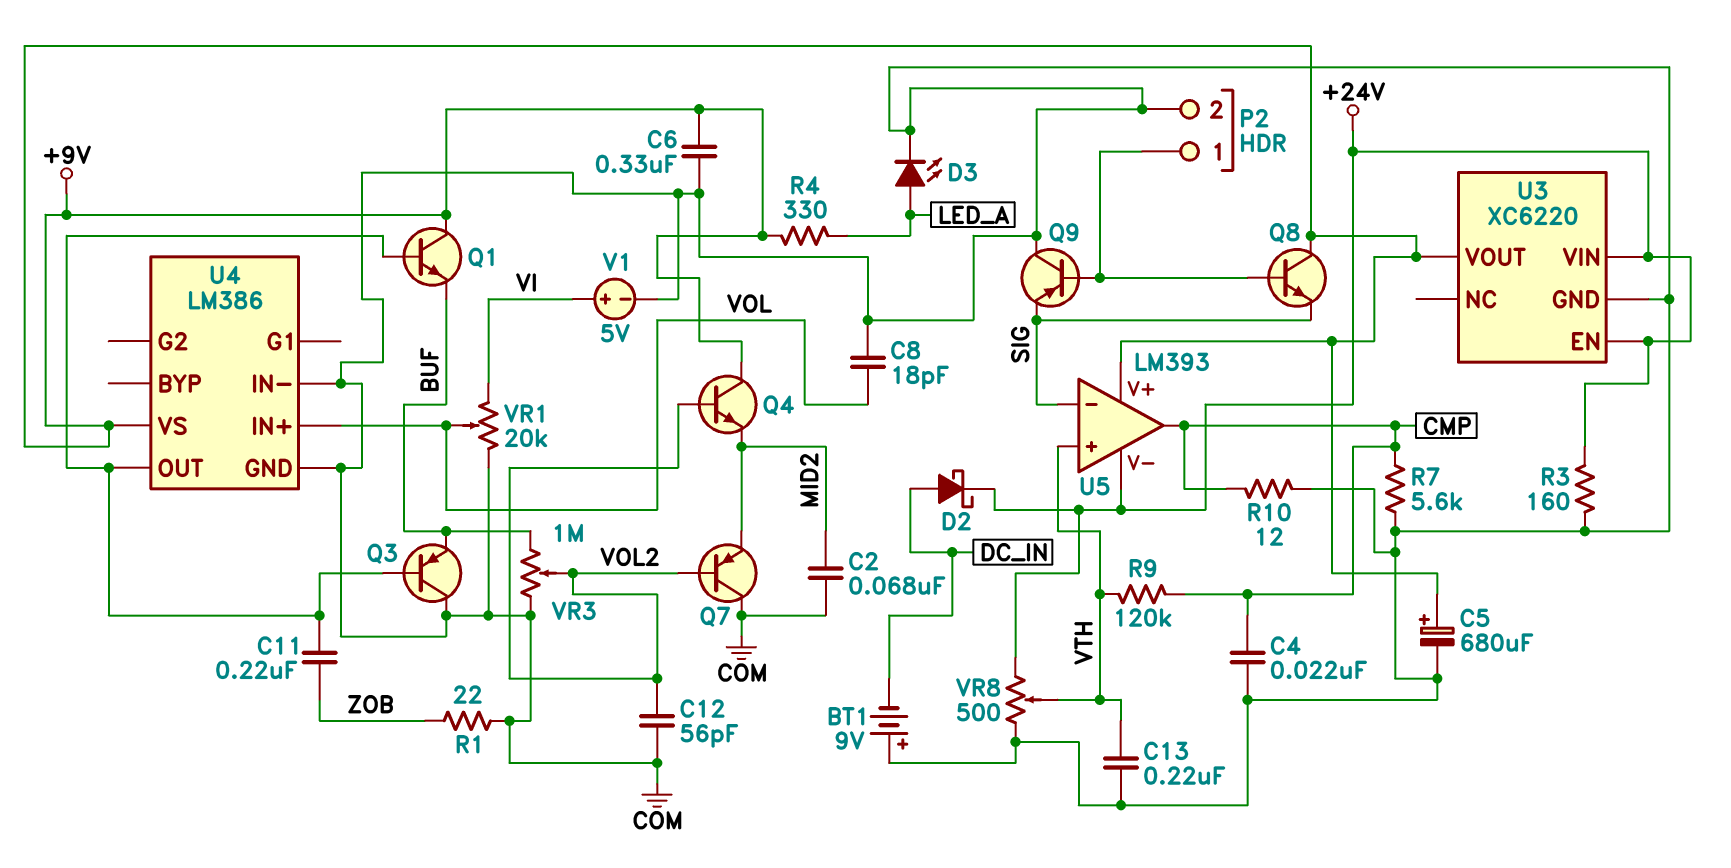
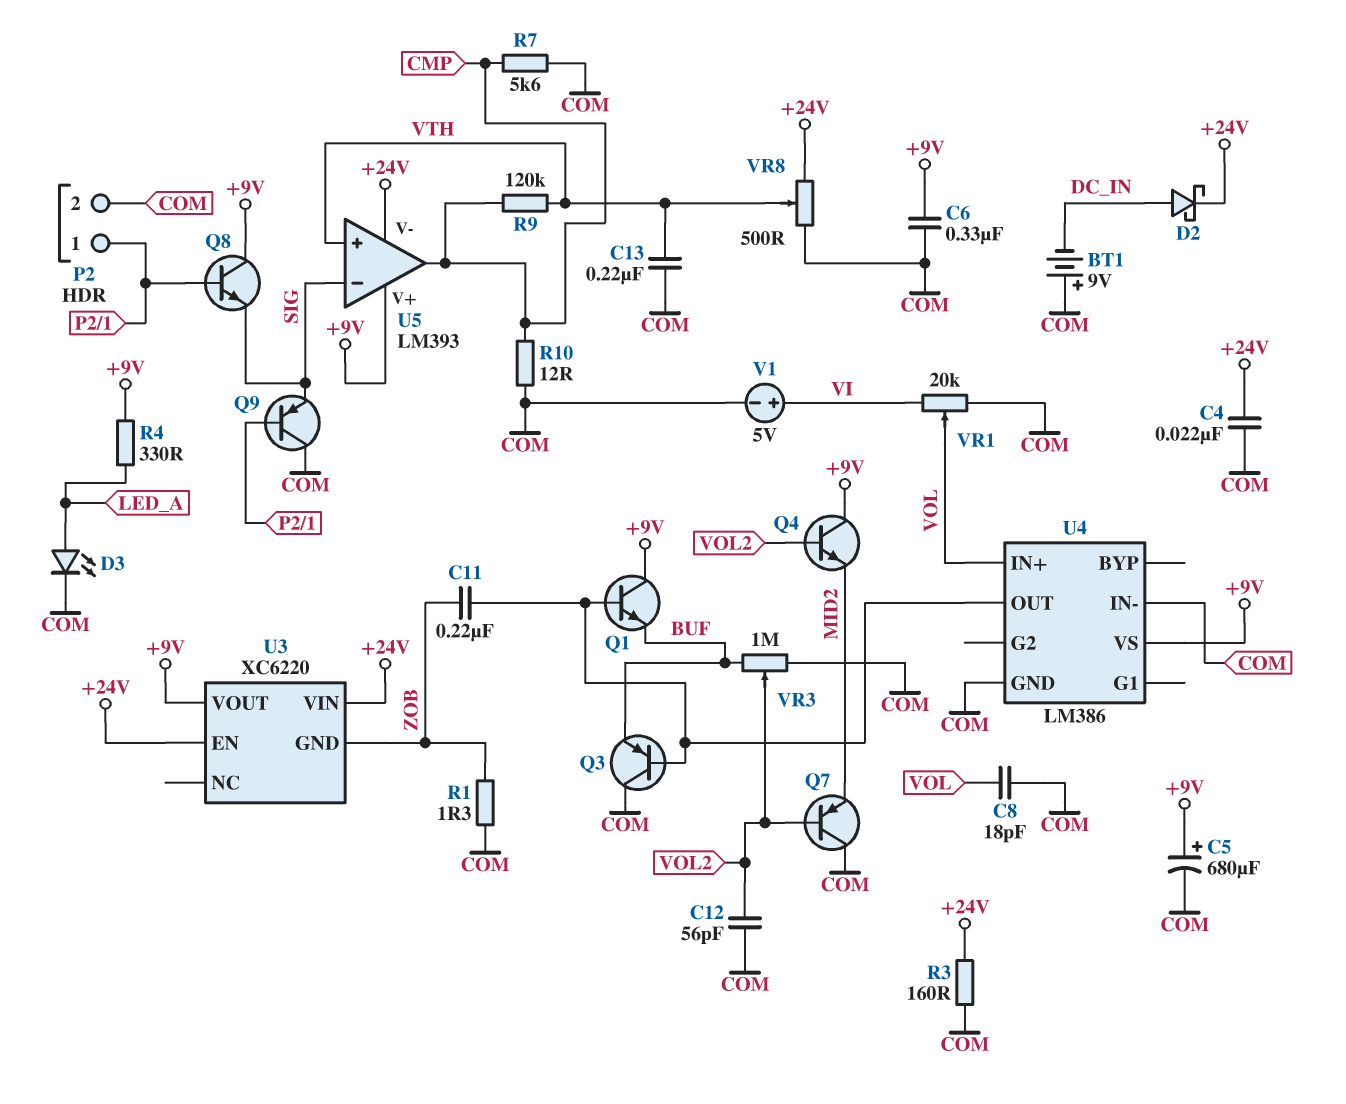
C2: 68nF (COM, MID2) -> none
C4: 22nF (CMP, COM) -> 22nF (+24V, COM)
R1: 22 (COM, ZOB) -> 1.3 (COM, ZOB)
U3 pin GND: COM -> ZOB

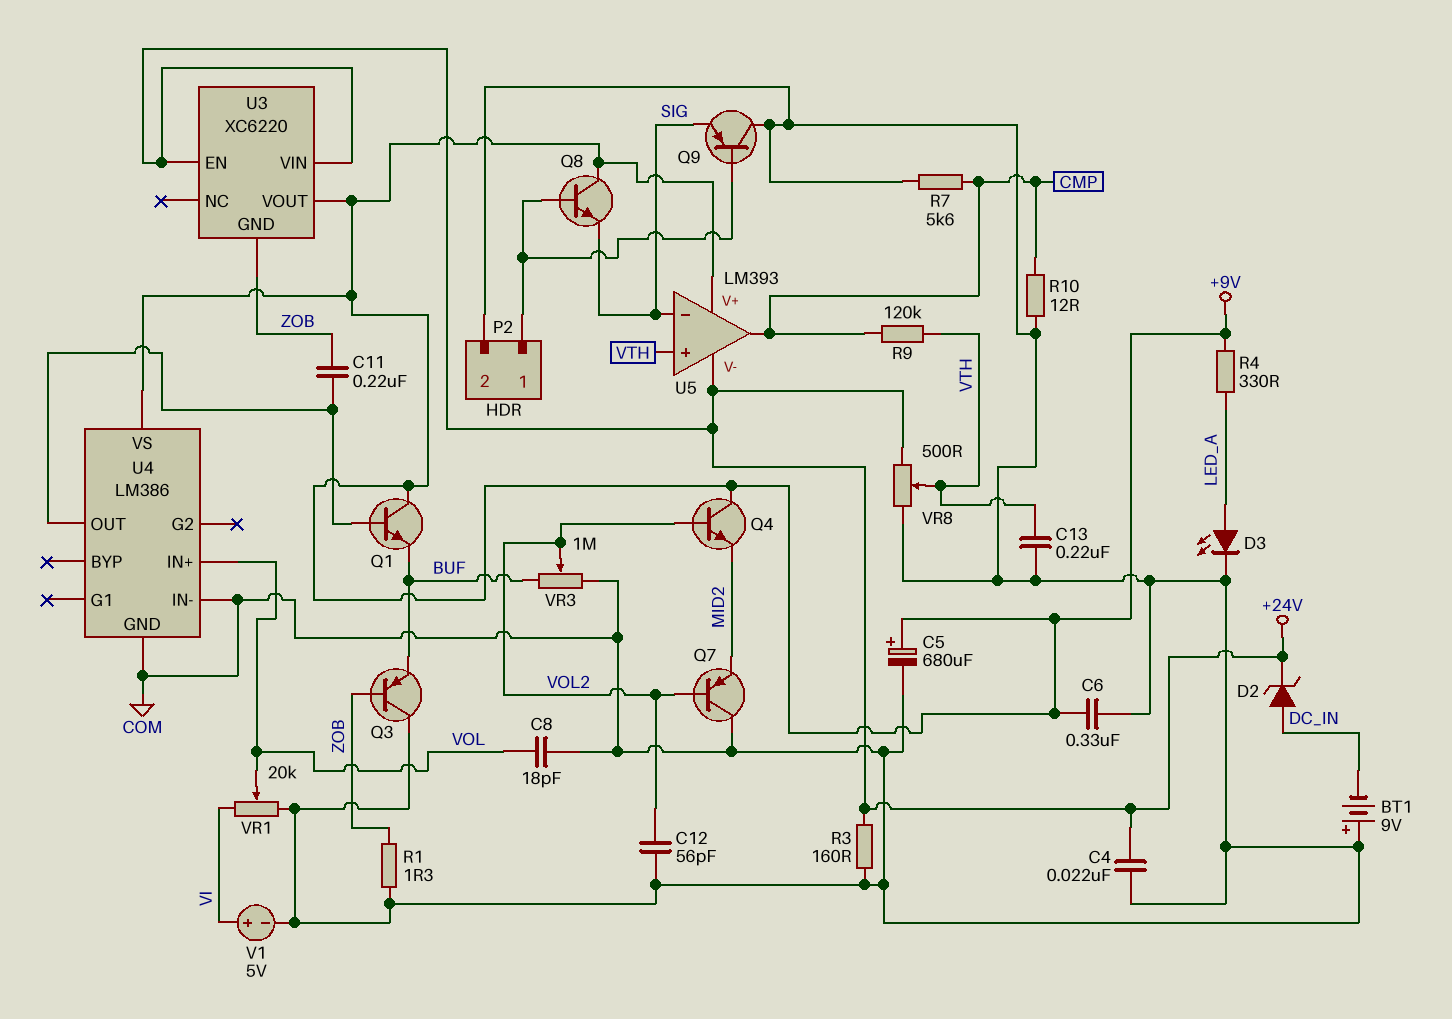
D2: schottky (A DC_IN, K +24V) -> zener (A DC_IN, K +24V)
Q3: PNP (B U4/OUT, C COM, E BUF) -> PNP (B ZOB, C COM, E BUF)

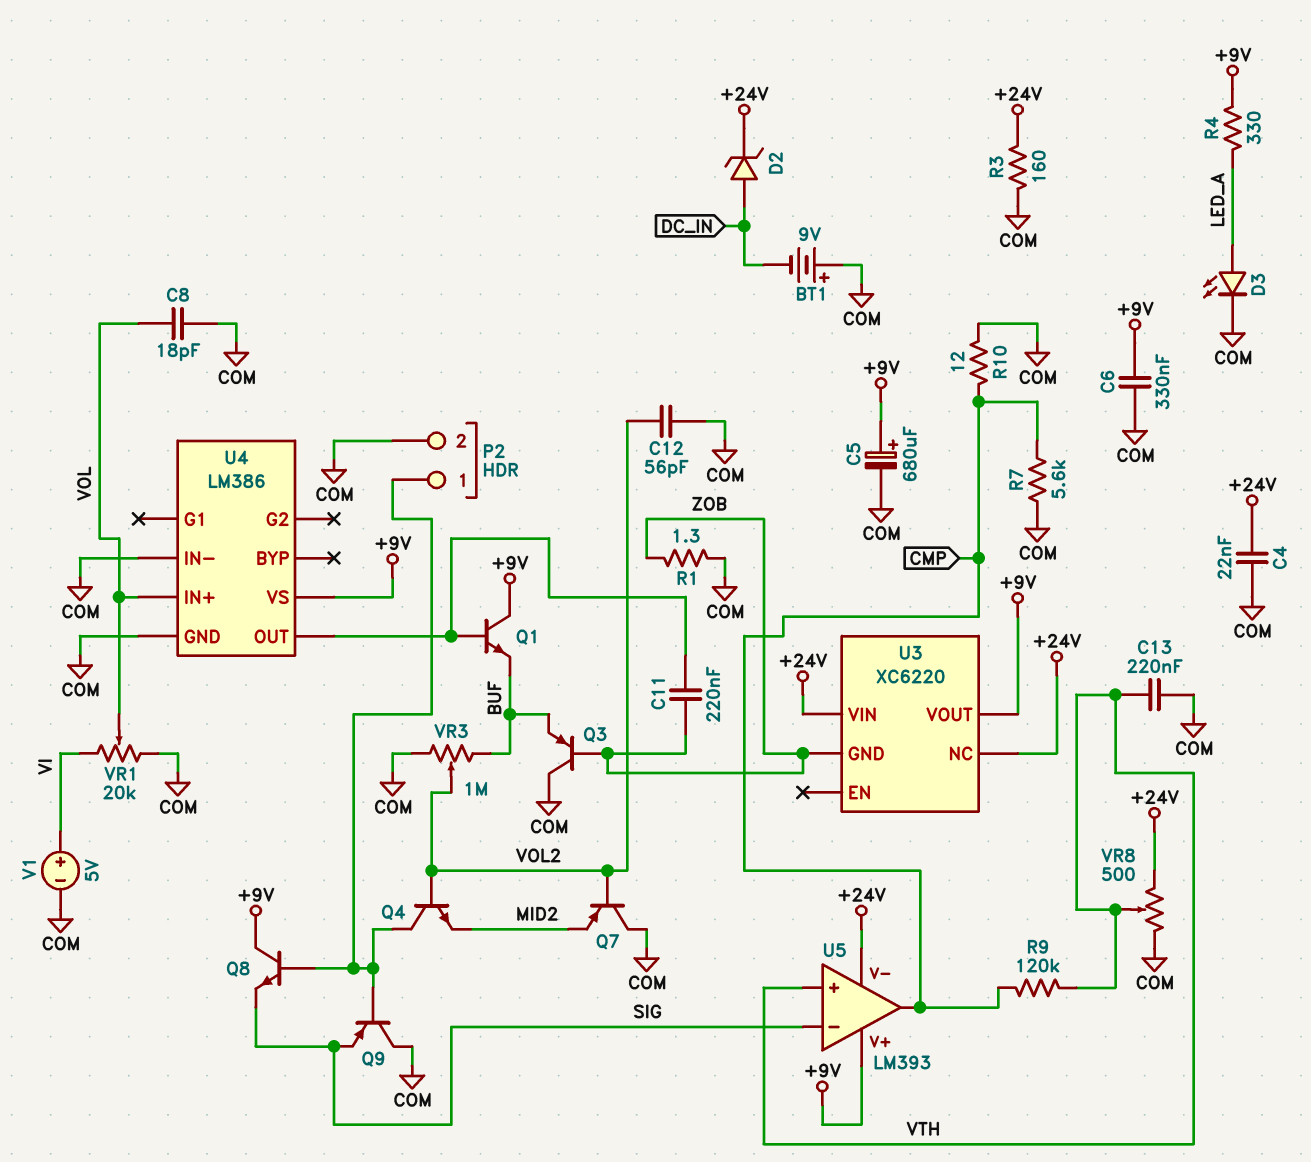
Q4: NPN (B VOL2, C +9V, E MID2) -> NPN (B VOL2, C P2/1, E MID2)
U3 pin EN: +24V -> none
U3 pin NC: none -> +24V

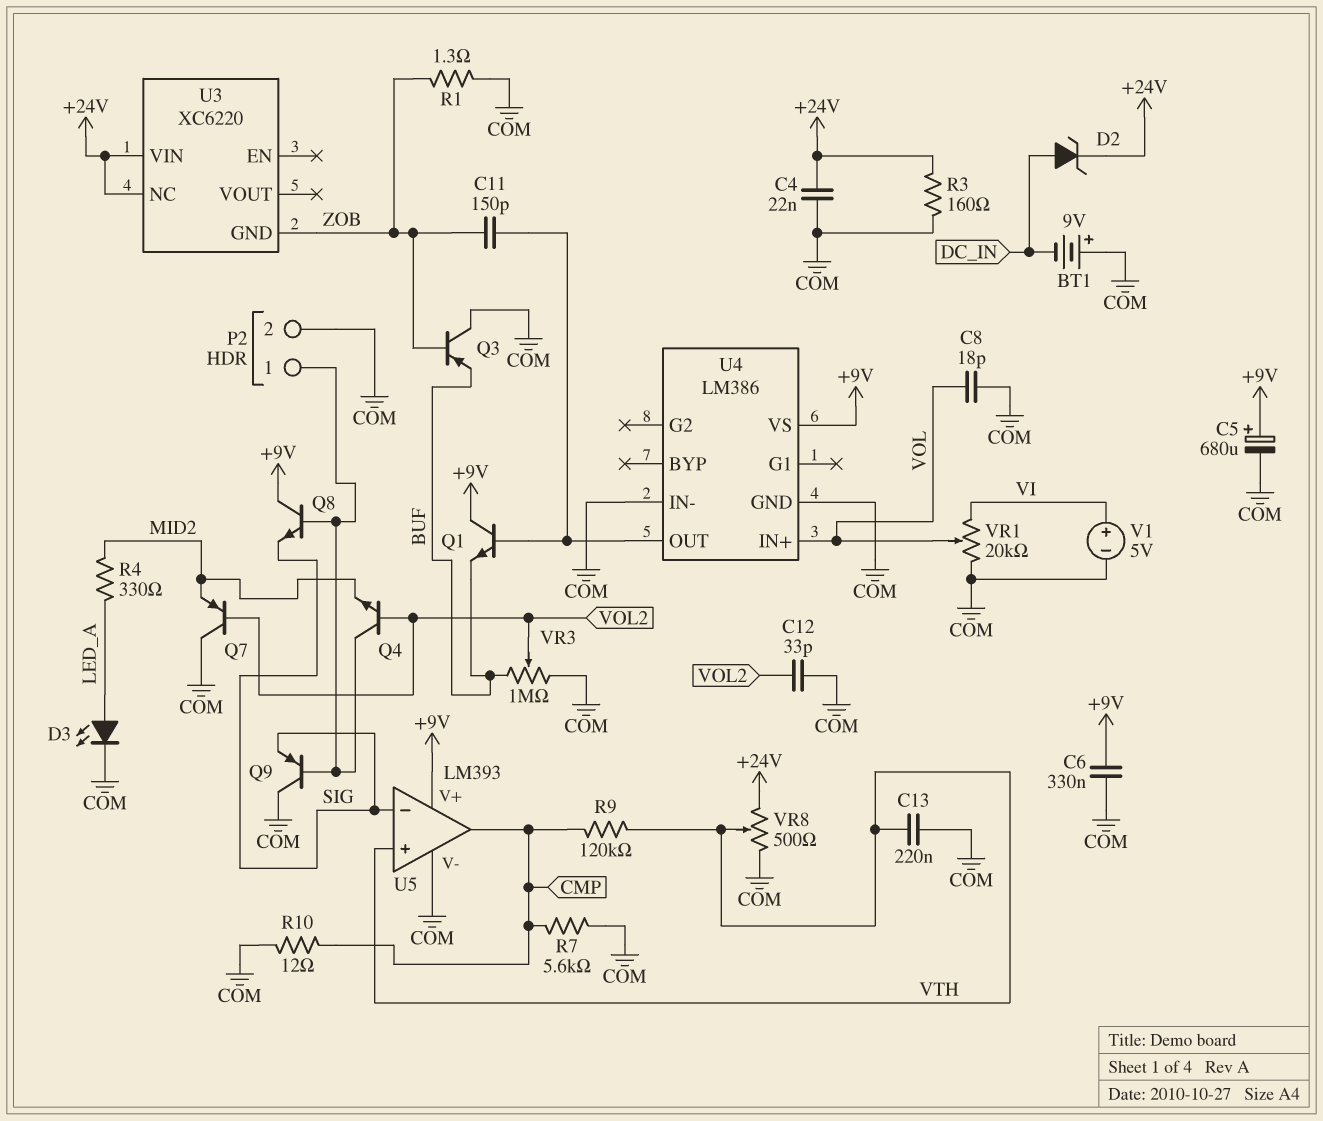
C11: 220nF (U4/OUT, ZOB) -> 150pF (U4/OUT, ZOB)
C12: 56pF (COM, VOL2) -> 33pF (COM, VOL2)
R4: 330 (+9V, LED_A) -> 330 (LED_A, MID2)
U3 pin VOUT: +9V -> none
U5 pin V-: +24V -> COM

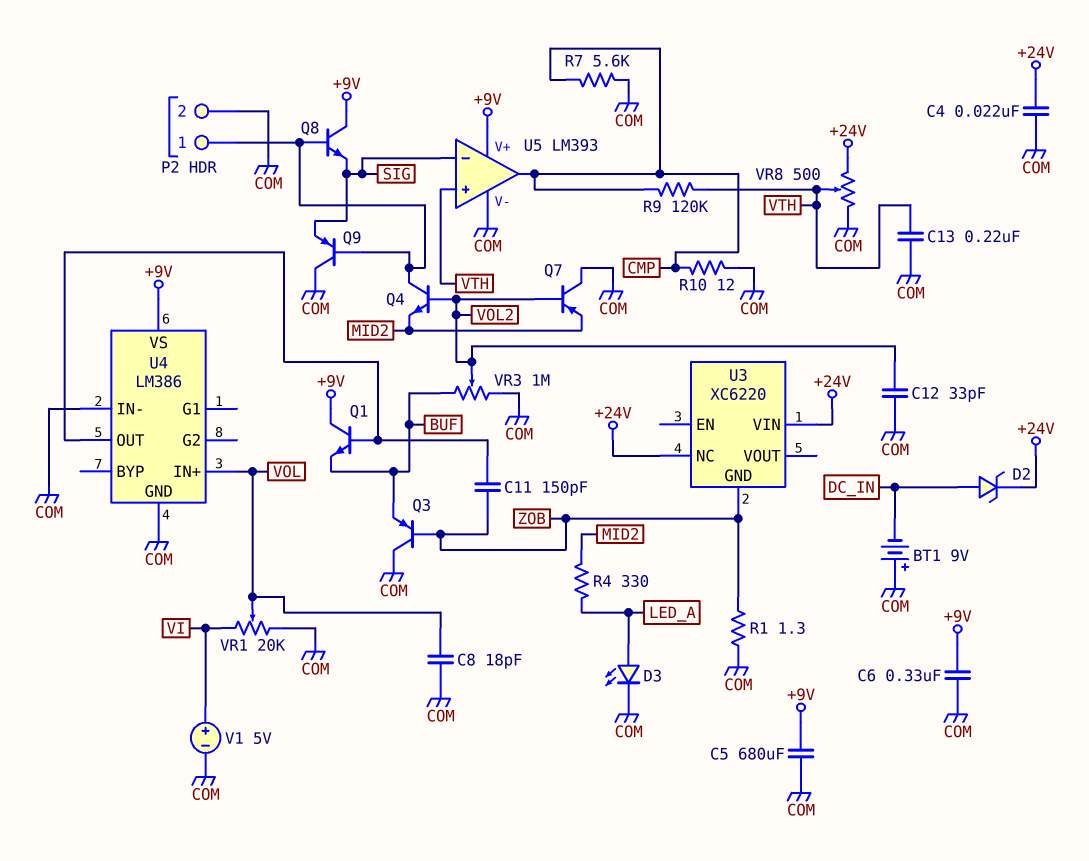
C5: 680uF (plus +9V, minus COM) -> 680uF (+9V, COM)
R3: 160 (+24V, COM) -> none

